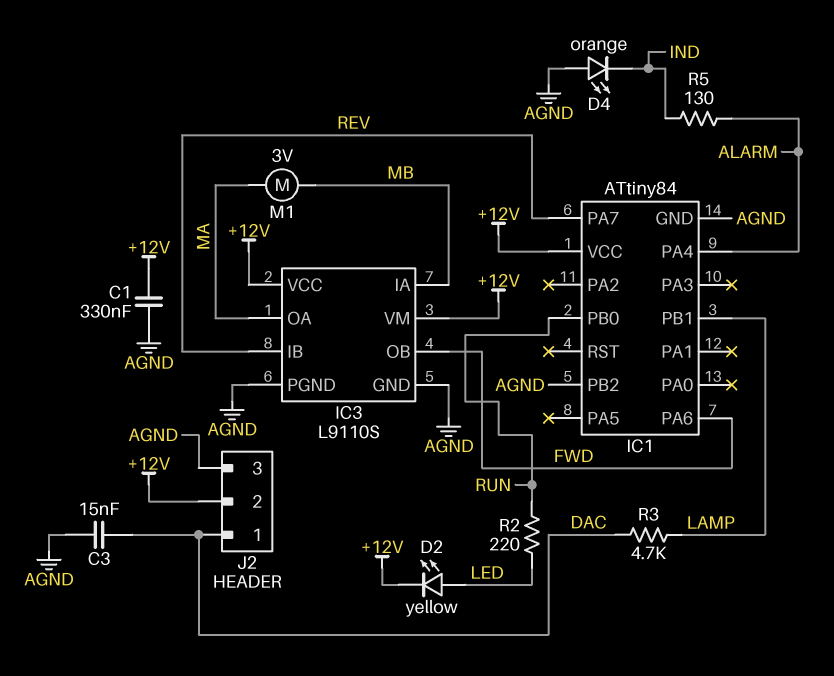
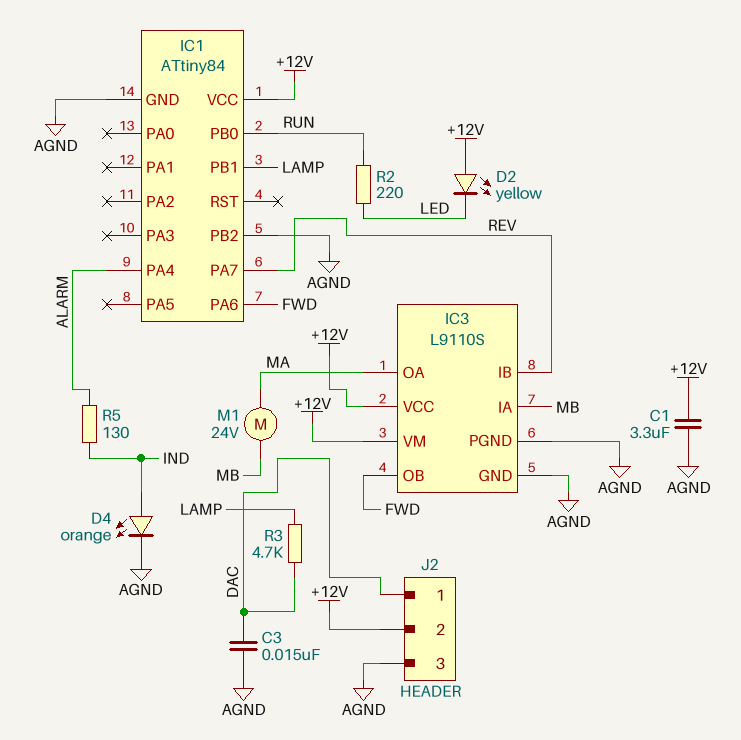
C1: 330nF (+12V, AGND) -> 3.3uF (+12V, AGND)
D2: LED yellow (A LED, K +12V) -> LED yellow (A +12V, K LED)
D4: LED orange (A AGND, K IND) -> LED orange (A IND, K AGND)
M1: motor 3V (MA, MB) -> motor 24V (MA, MB)

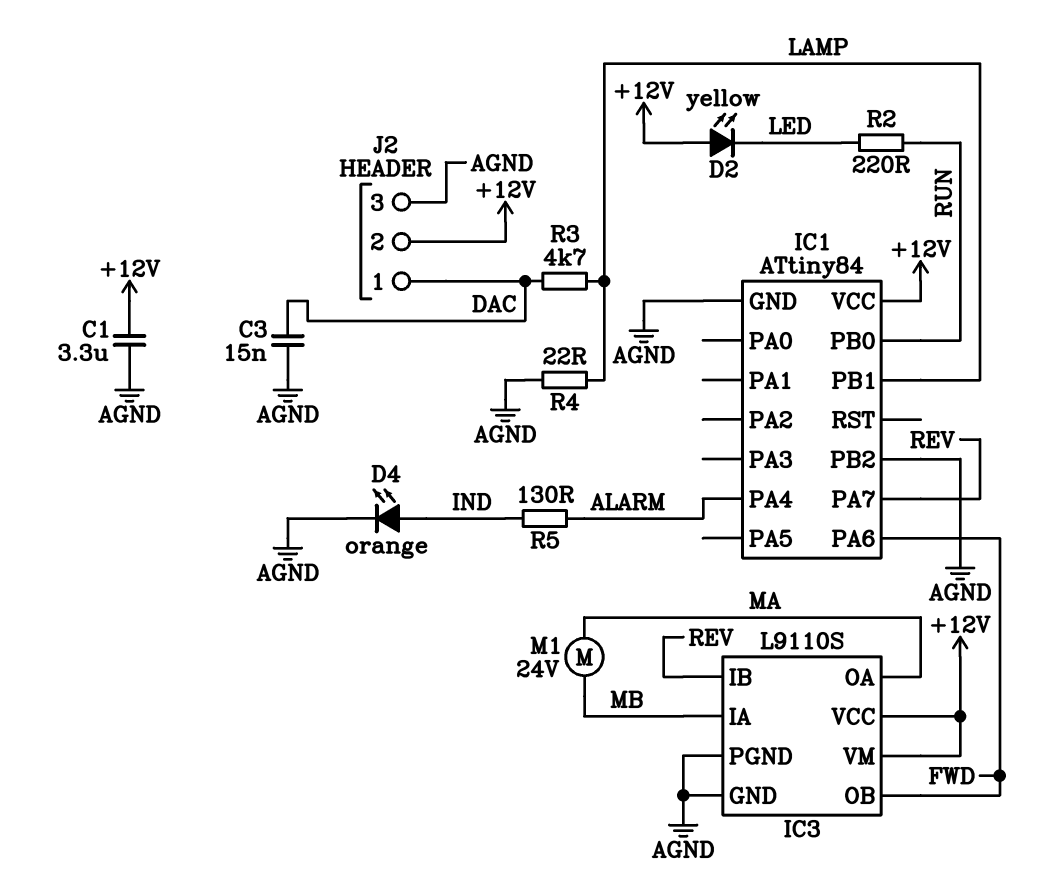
R4: none -> 22 (AGND, LAMP)

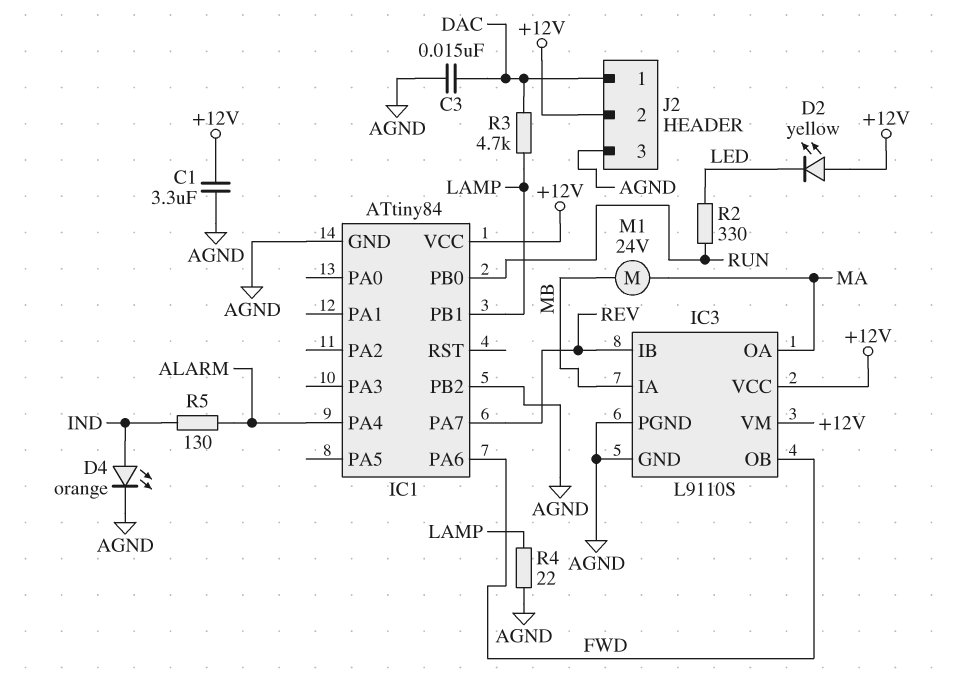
R2: 220 (LED, RUN) -> 330 (LED, RUN)

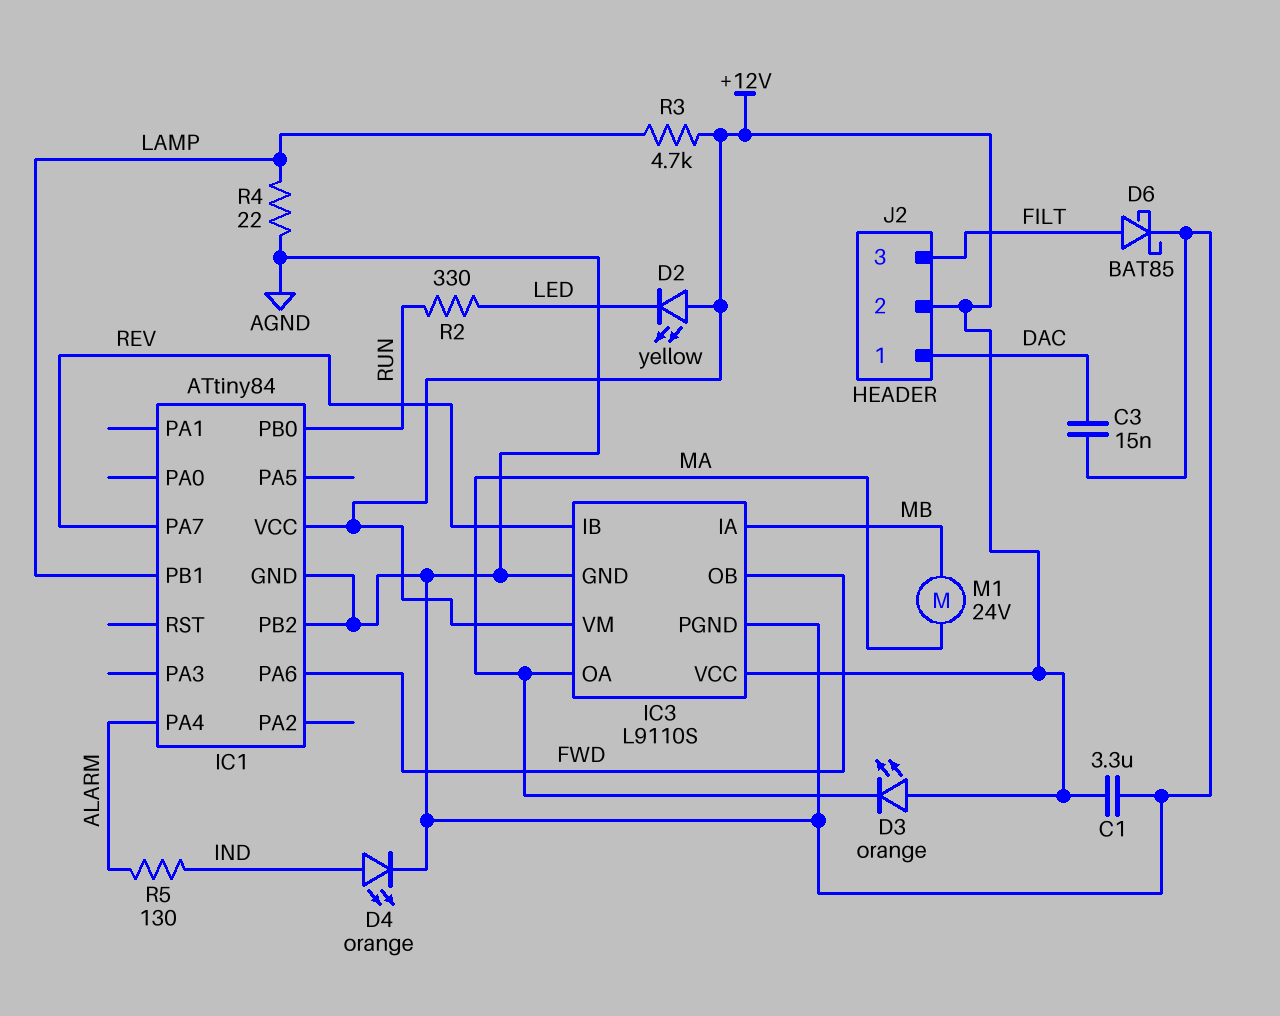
D3: none -> LED orange (A +12V, K MA)
D6: none -> schottky BAT85 (A FILT, K AGND)
J2 pin 3: AGND -> FILT
R3: 4.7k (DAC, LAMP) -> 4.7k (+12V, LAMP)

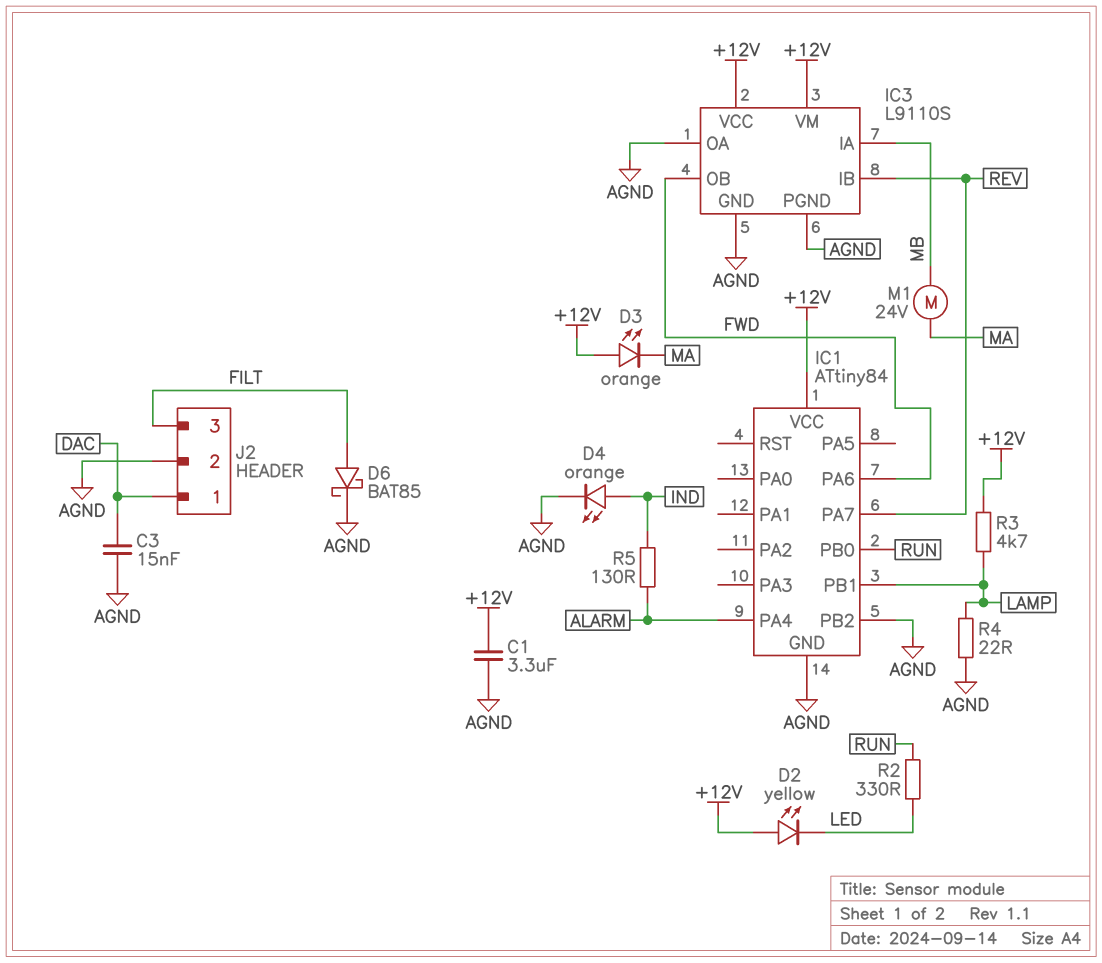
IC3 pin OA: MA -> AGND
J2 pin 2: +12V -> AGND

